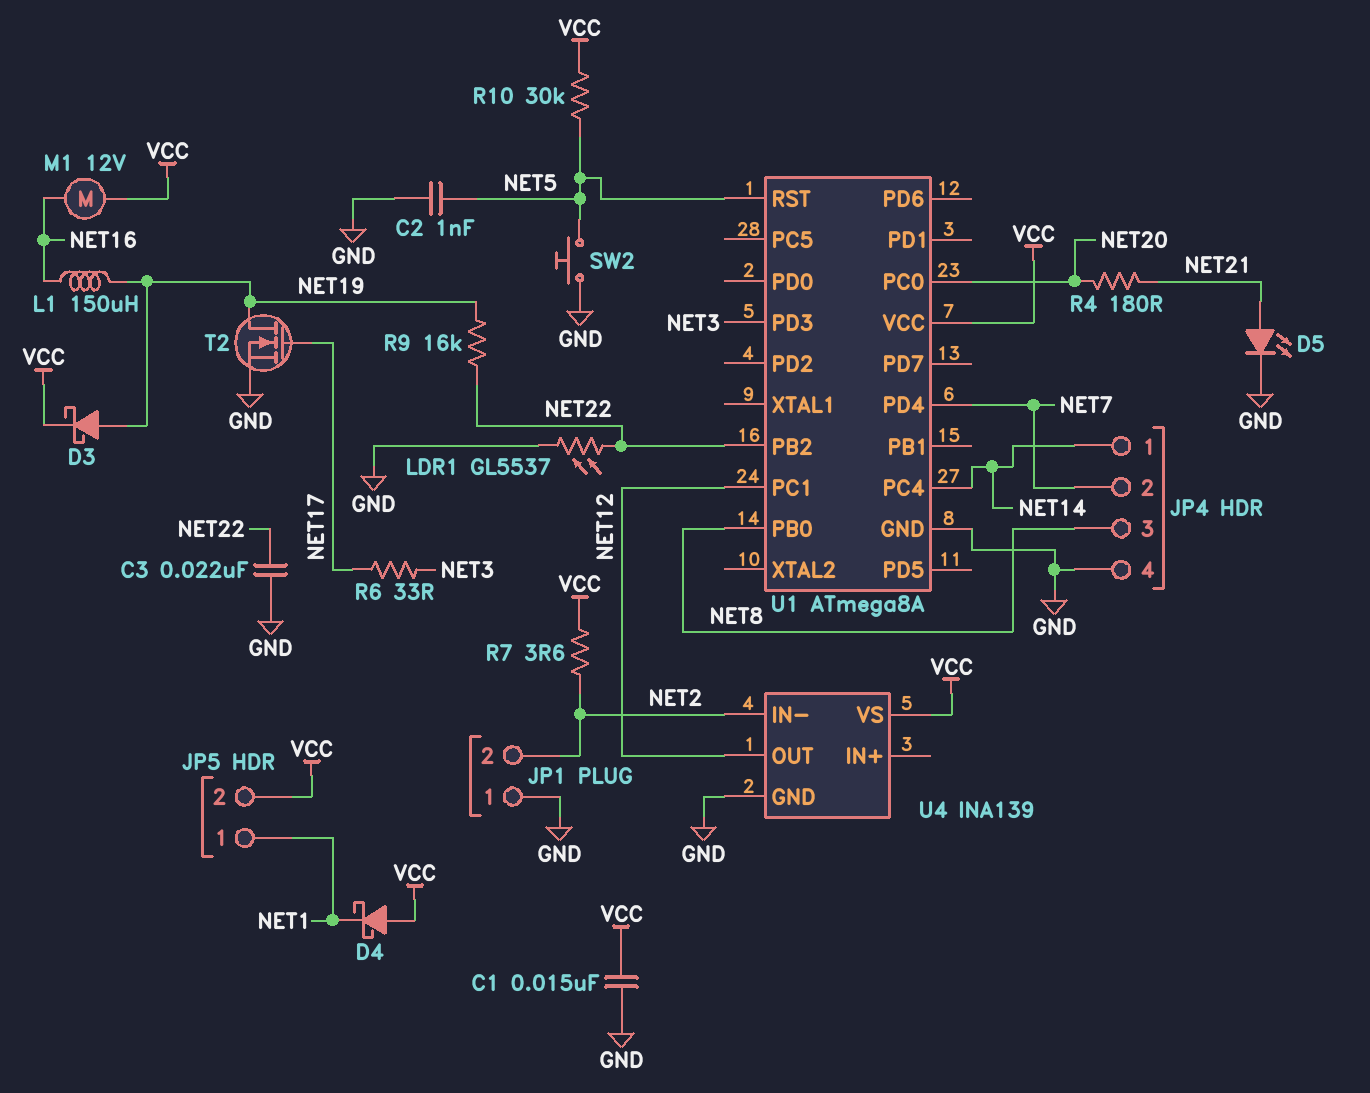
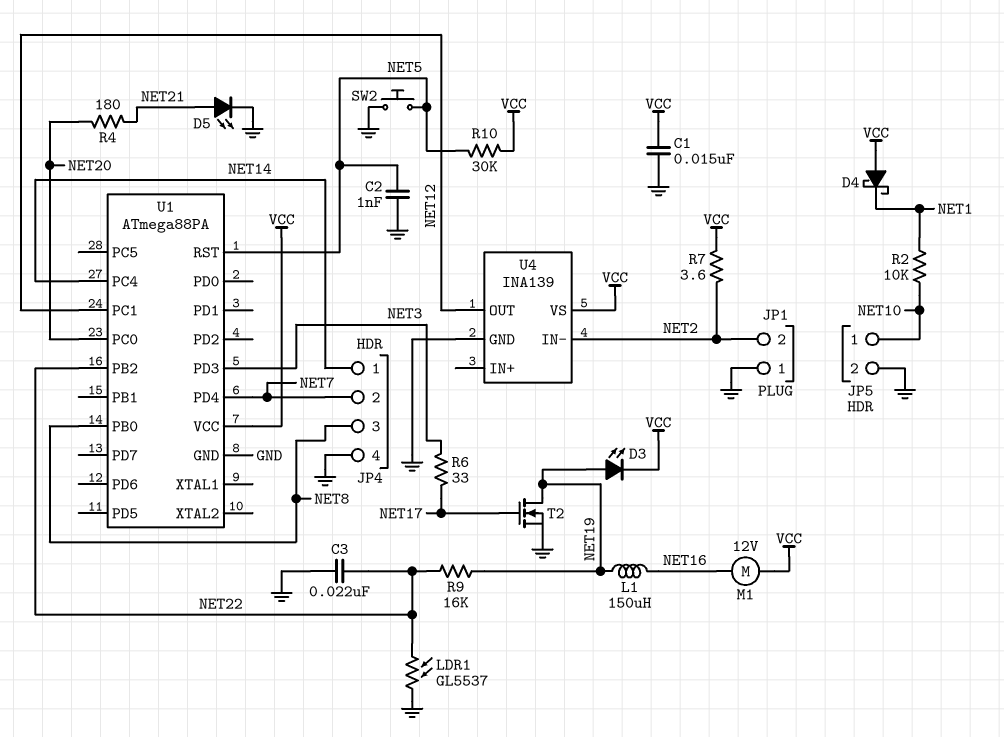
D3: schottky (A NET19, K VCC) -> LED (A NET19, K VCC)
JP5 pin 1: NET1 -> NET10
JP5 pin 2: VCC -> GND
R2: none -> 10k (NET1, NET10)
U1: ATmega8A -> ATmega88PA

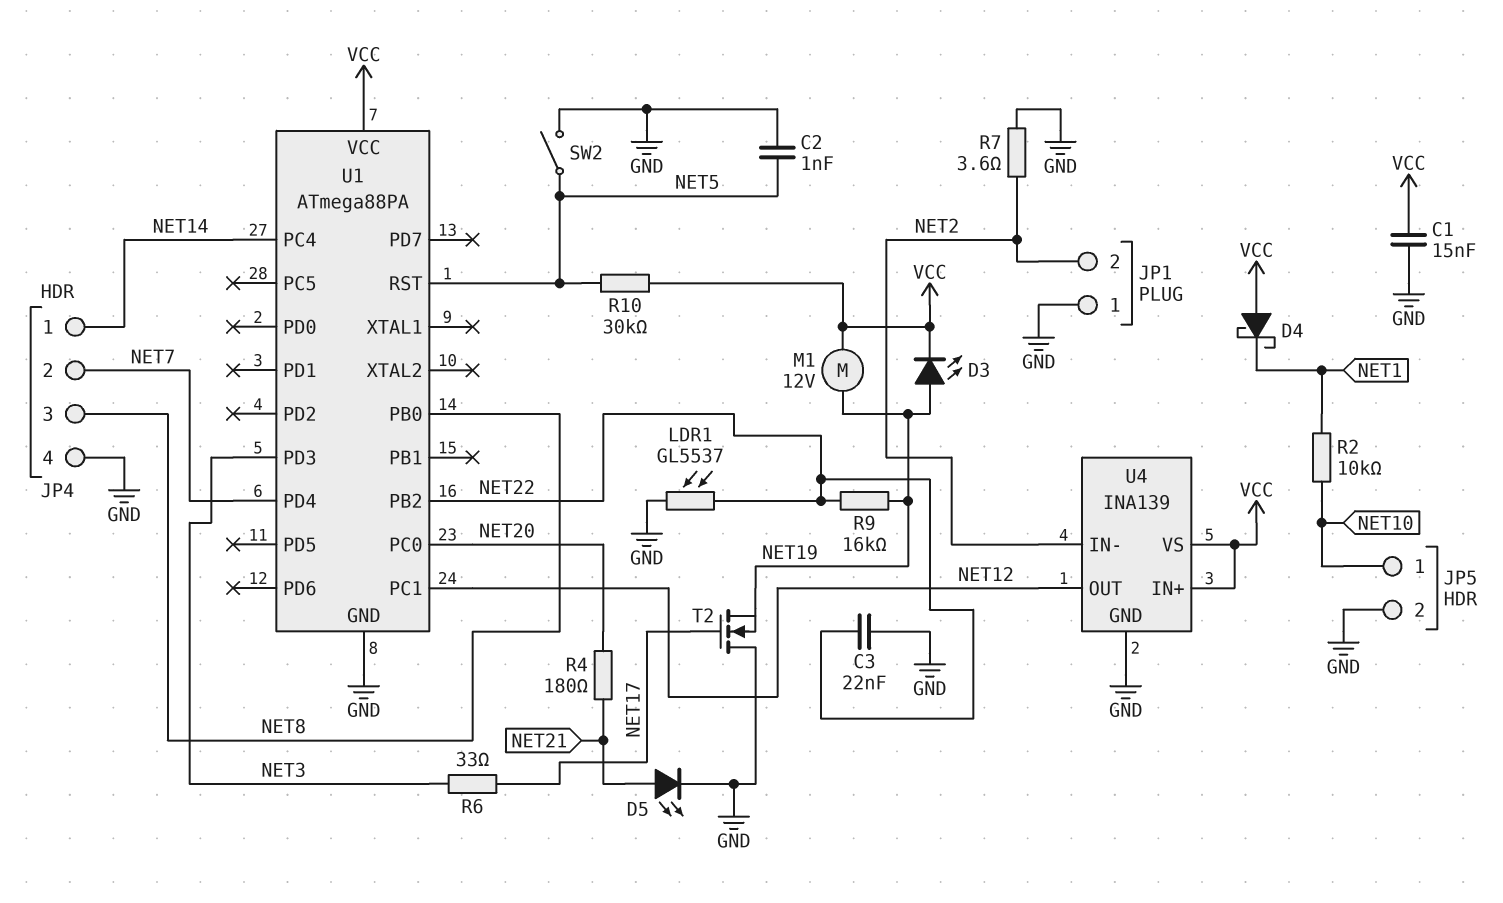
L1: 150uH (NET16, NET19) -> none
M1: motor 12V (NET16, VCC) -> motor 12V (NET19, VCC)
R7: 3.6 (NET2, VCC) -> 3.6 (GND, NET2)
SW2: button (GND, NET5) -> switch (GND, NET5)
T2: NMOS (G NET17, D NET19, S GND) -> NMOS (G NET17, D GND, S NET19)
U4 pin IN+: none -> VCC

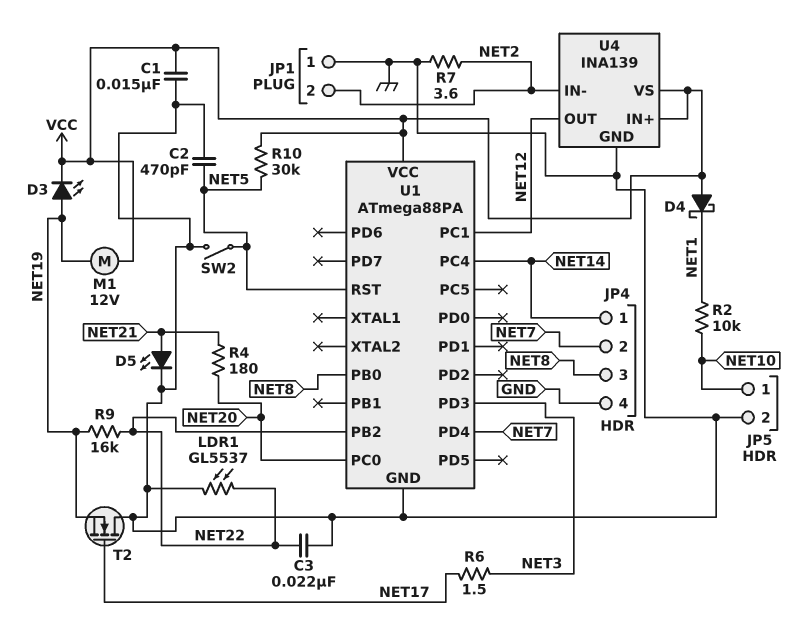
C2: 1nF (GND, NET5) -> 470pF (GND, NET5)
R6: 33 (NET3, NET17) -> 1.5 (NET3, NET17)

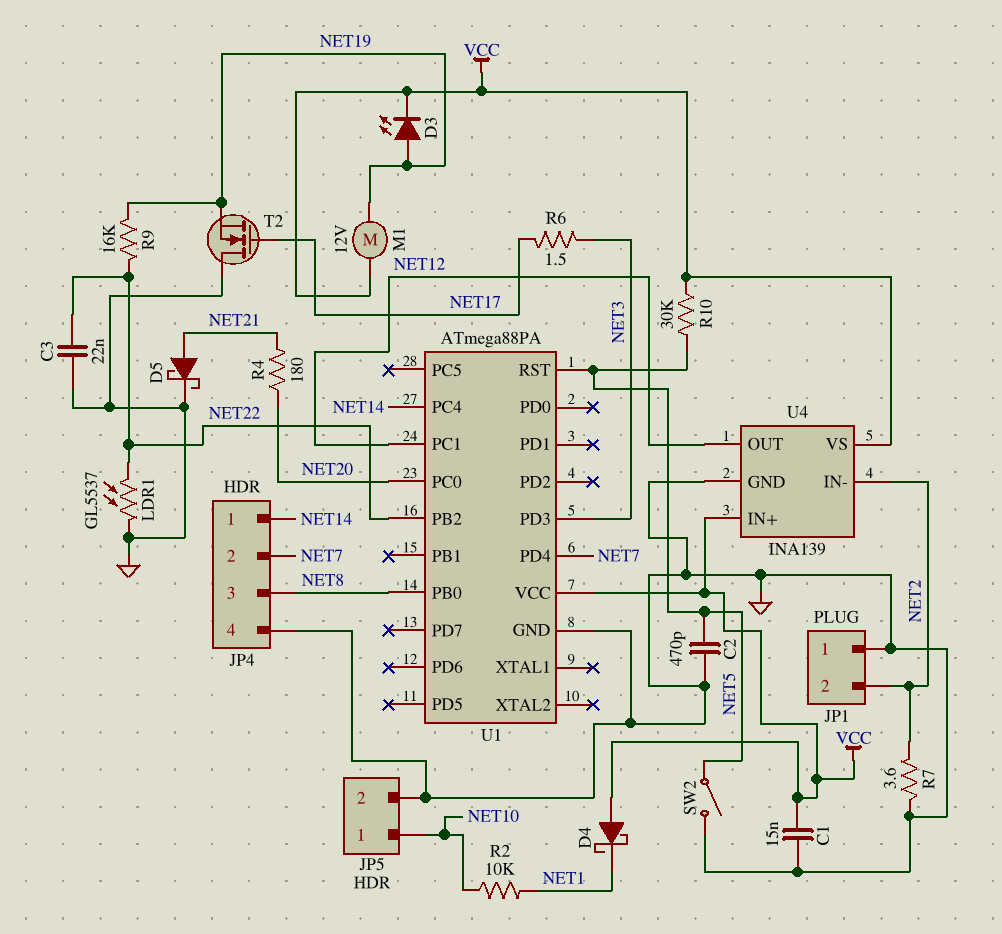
D5: LED (A NET21, K GND) -> schottky (A NET21, K GND)

